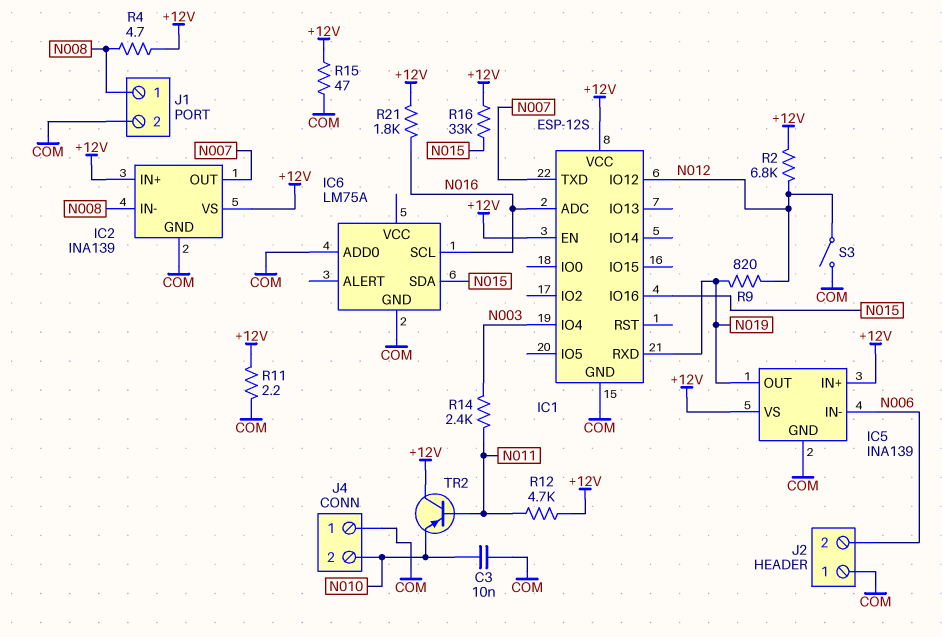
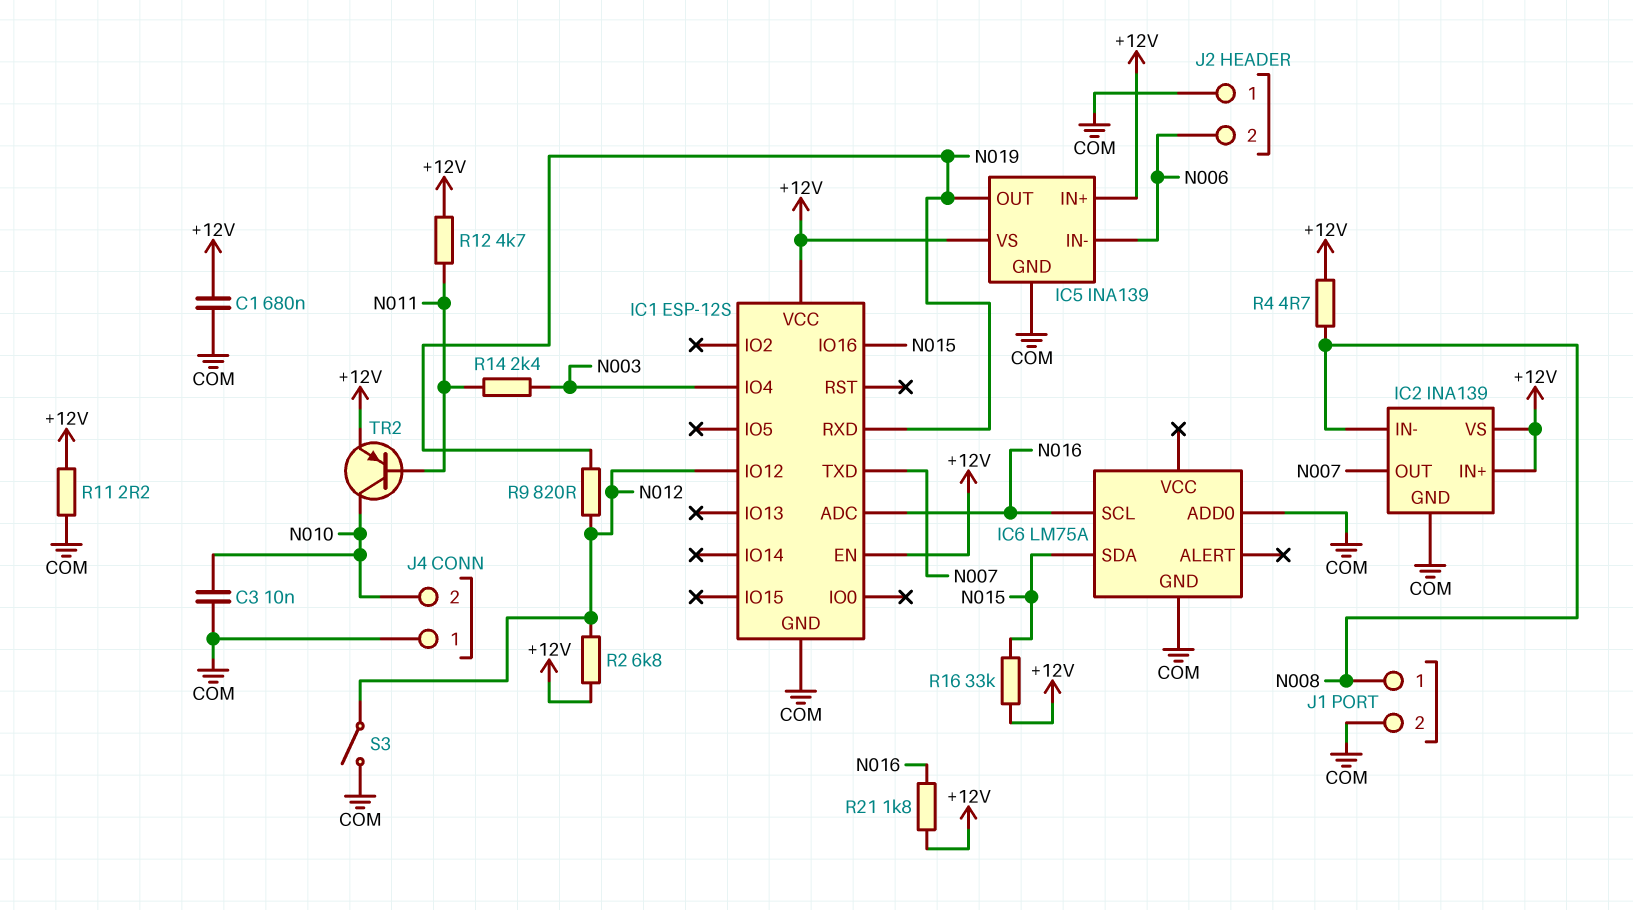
C1: none -> 680nF (+12V, COM)
R15: 47 (+12V, COM) -> none
TR2: PNP (B N011, C +12V, E N010) -> PNP (B N011, C N010, E +12V)

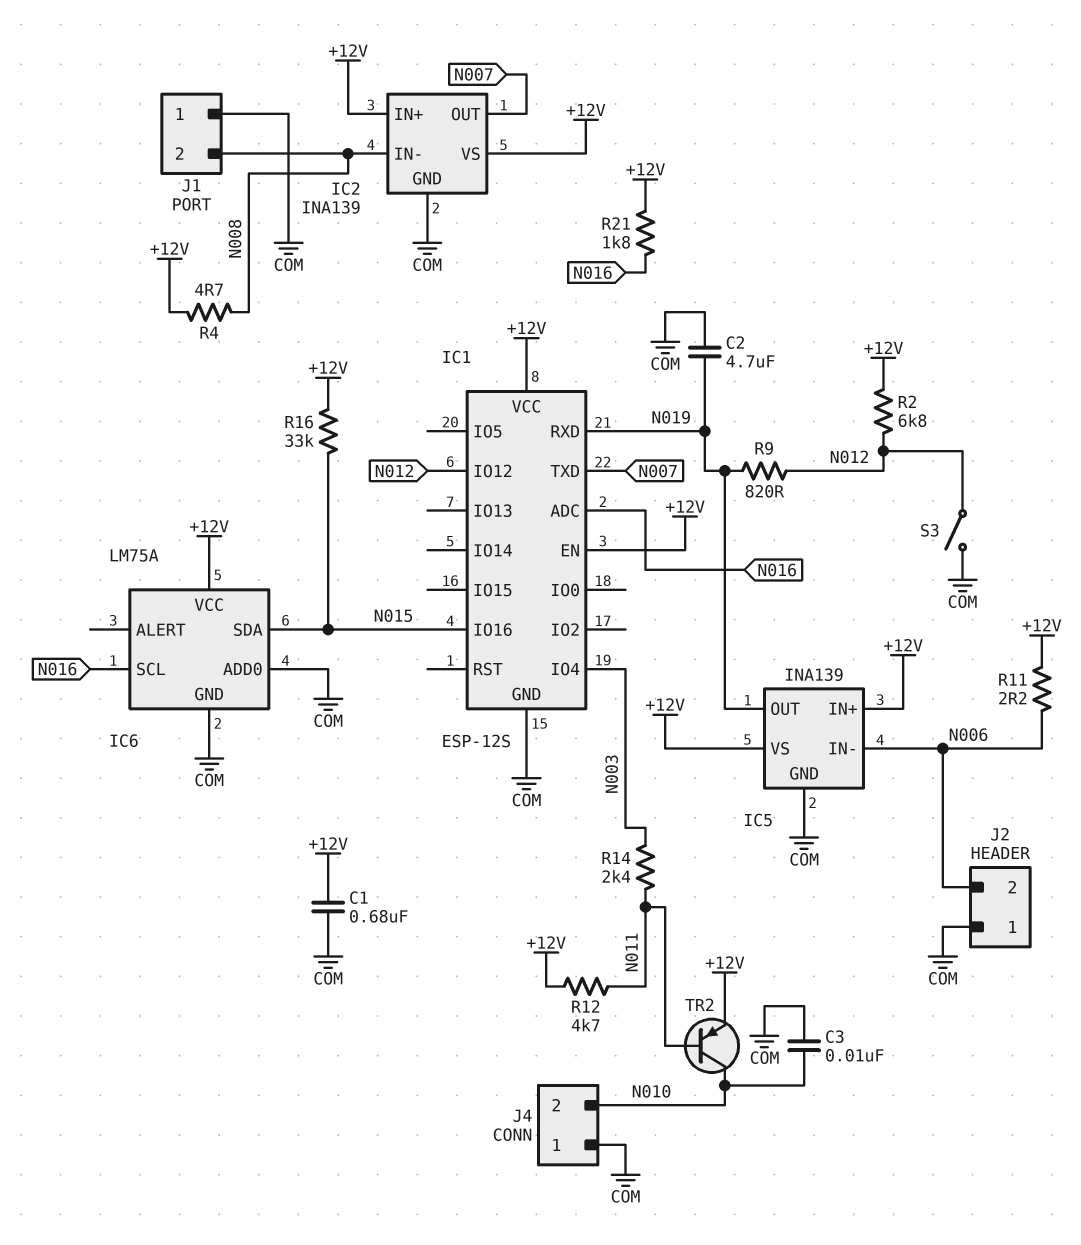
C2: none -> 4.7uF (COM, N019)
IC6 pin VCC: none -> +12V
J1 pin 1: N008 -> COM
J1 pin 2: COM -> N008
R11: 2.2 (+12V, COM) -> 2.2 (+12V, N006)

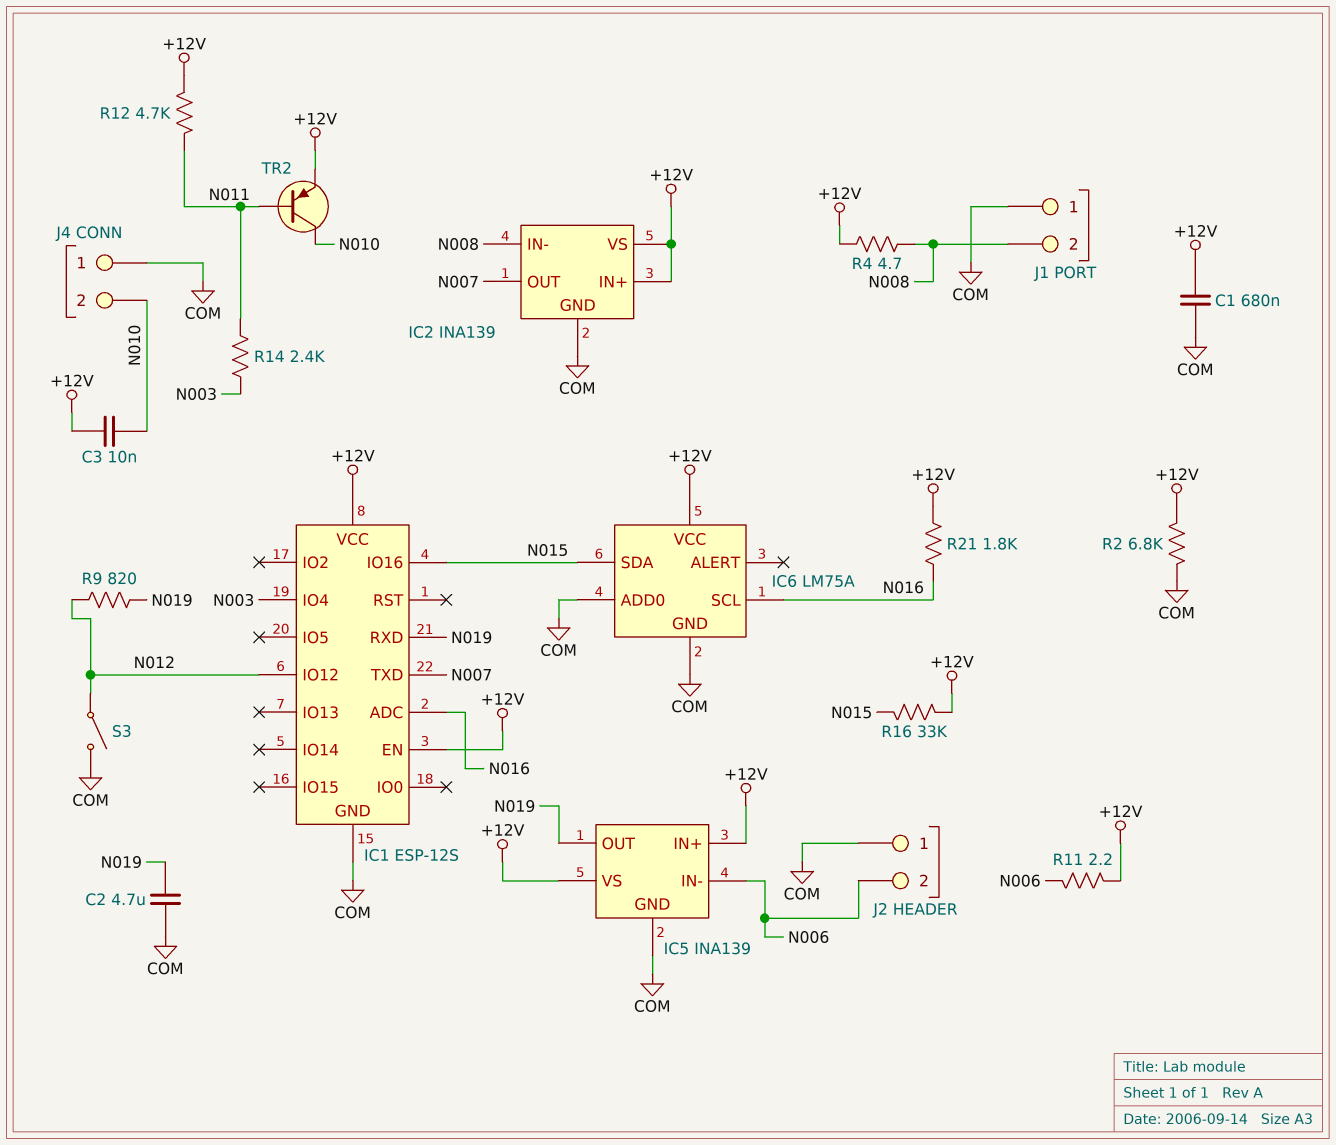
C3: 10nF (COM, N010) -> 10nF (+12V, N010)
R2: 6.8k (+12V, N012) -> 6.8k (+12V, COM)

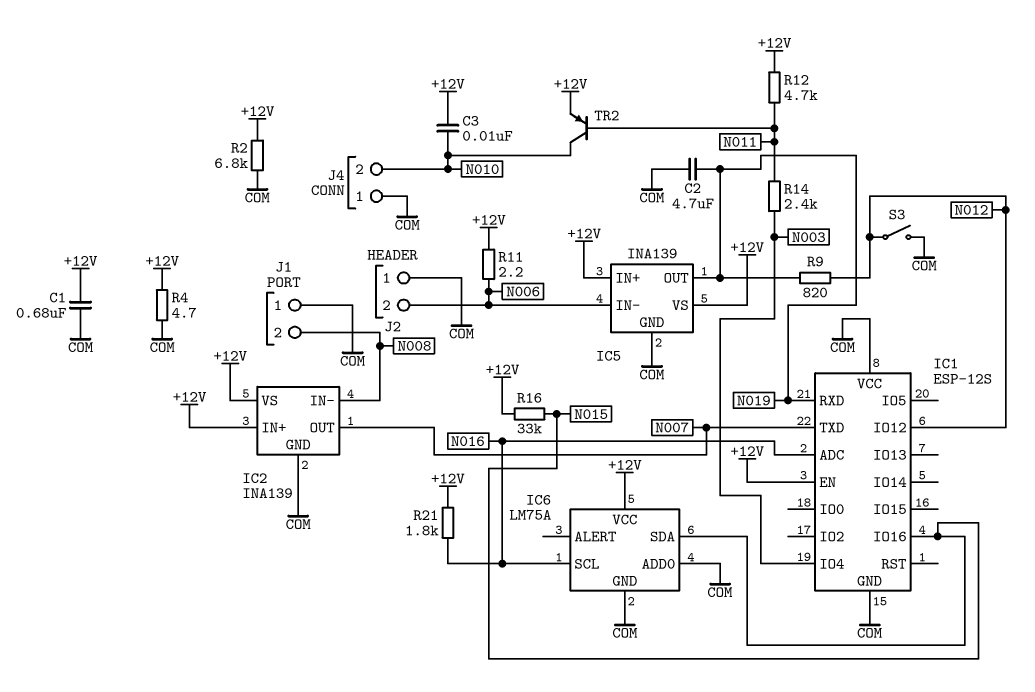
IC1 pin VCC: +12V -> COM
R4: 4.7 (+12V, N008) -> 4.7 (+12V, COM)

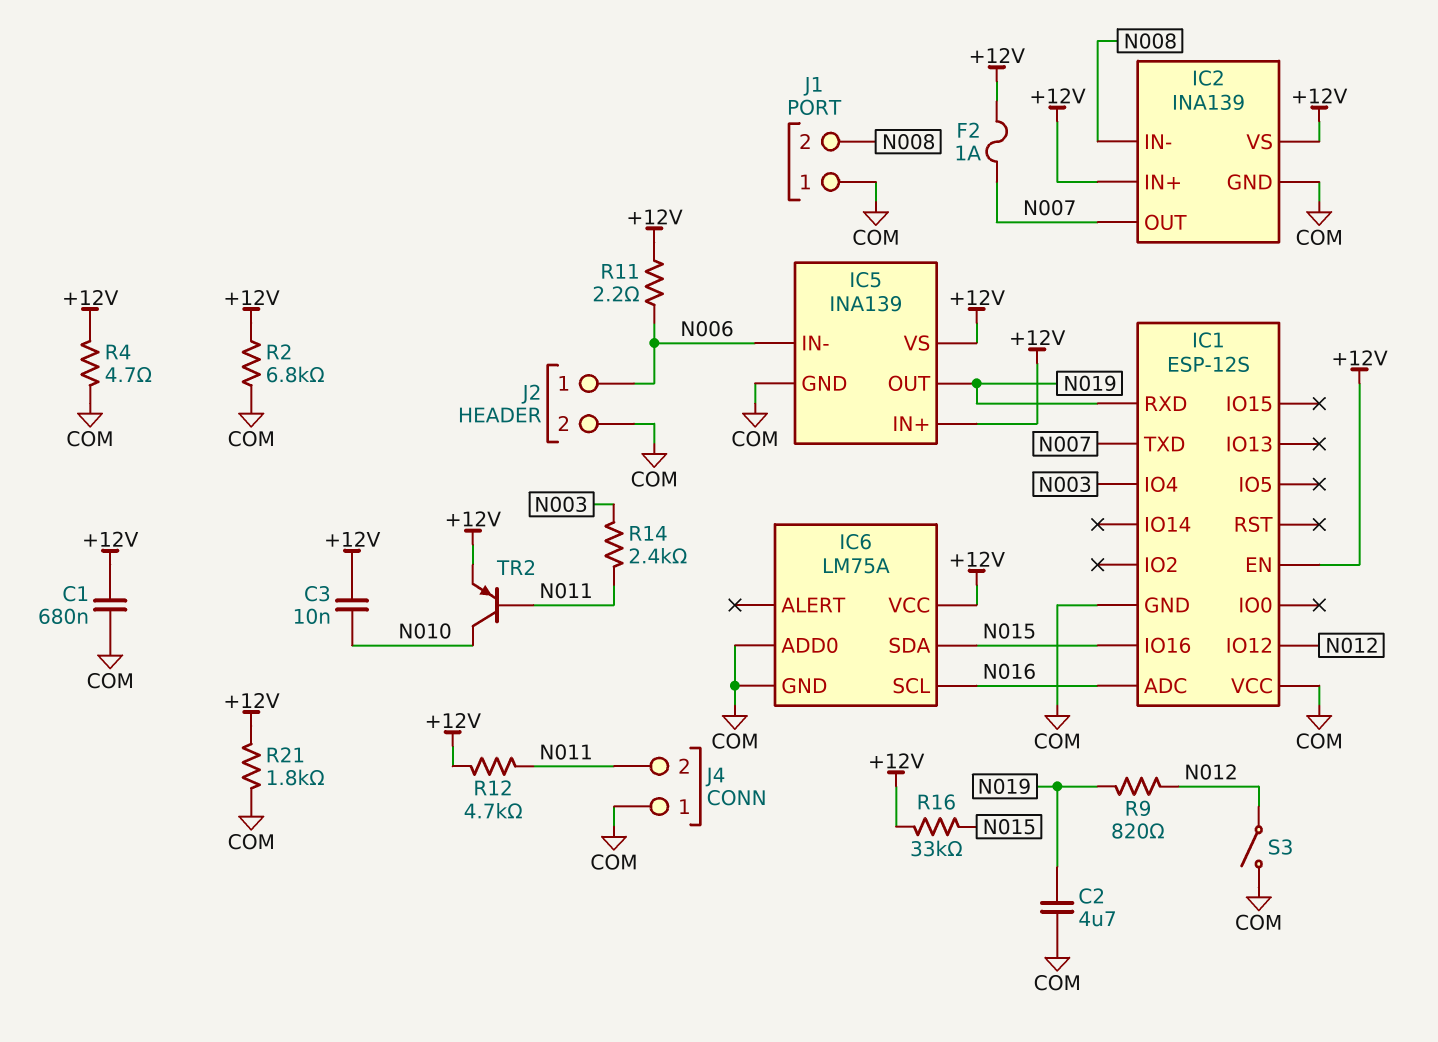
F2: none -> 1A (+12V, N007)
J2 pin 1: COM -> N006
J2 pin 2: N006 -> COM
J4 pin 2: N010 -> N011
R21: 1.8k (+12V, N016) -> 1.8k (+12V, COM)

